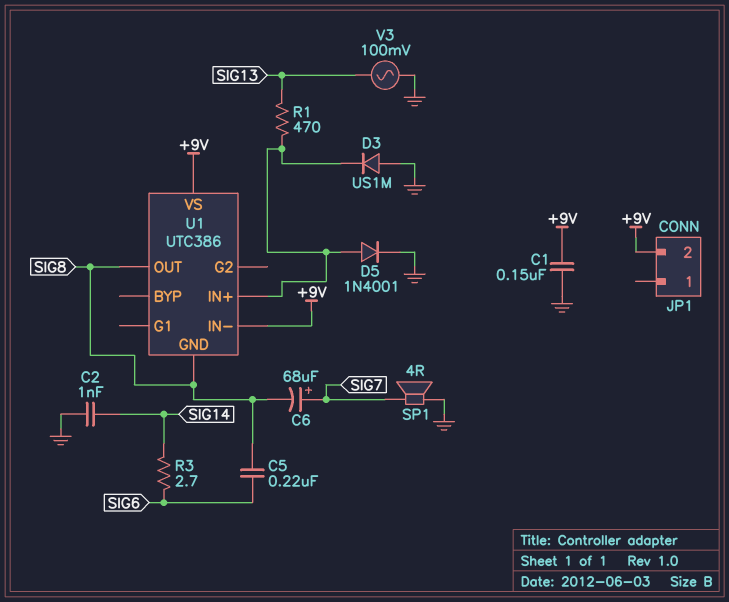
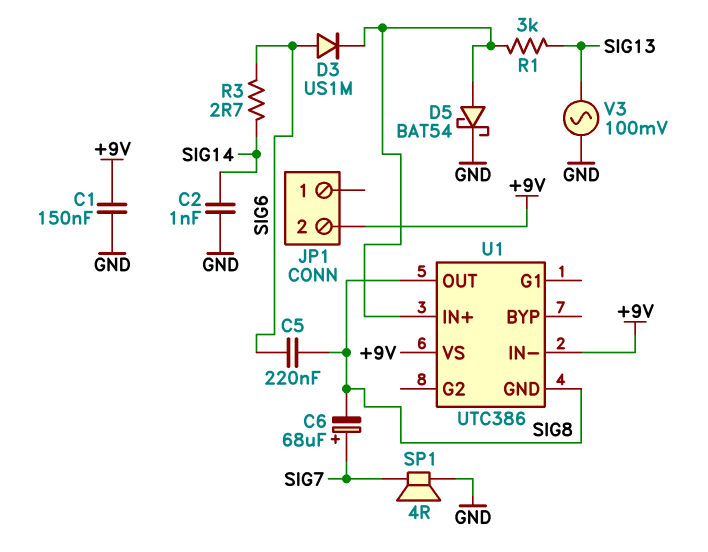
D3: diode US1M (A GND, K U1/IN+) -> diode US1M (A SIG6, K U1/IN+)
D5: diode 1N4001 (A U1/IN+, K GND) -> schottky BAT54 (A U1/IN+, K GND)
R1: 470 (SIG13, U1/IN+) -> 3k (SIG13, U1/IN+)

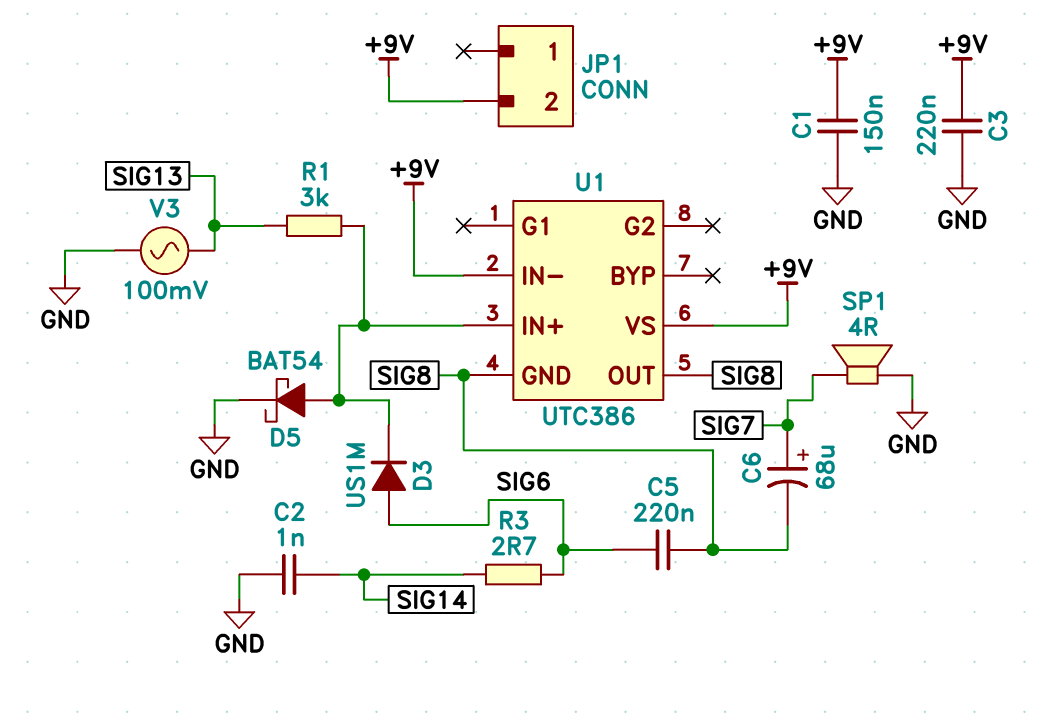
C3: none -> 220nF (+9V, GND)

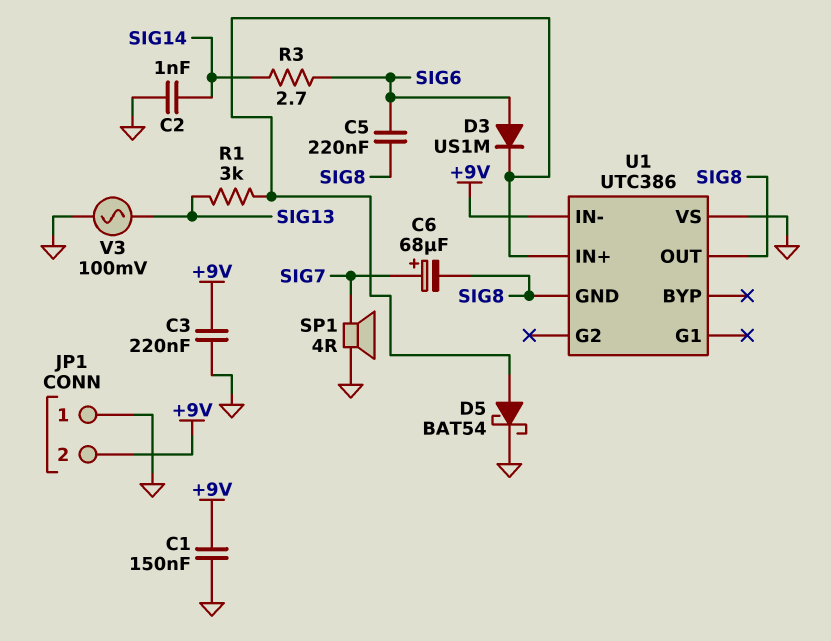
JP1 pin 1: none -> GND
U1 pin VS: +9V -> GND

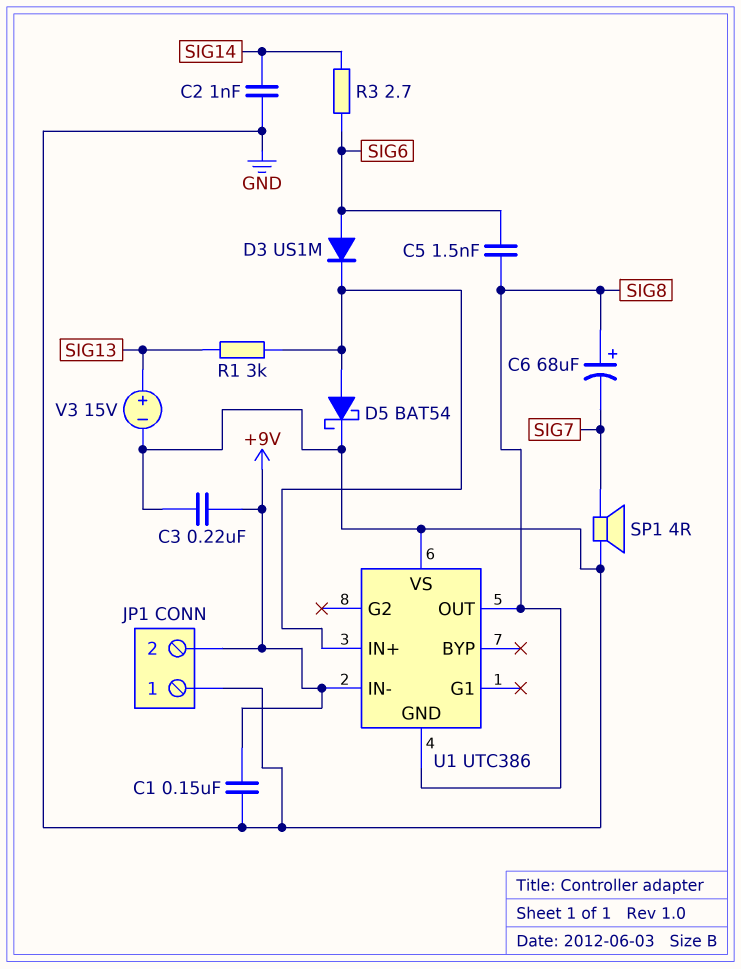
C5: 220nF (SIG6, SIG8) -> 1.5nF (SIG6, SIG8)
C6: 68uF (plus SIG7, minus SIG8) -> 68uF (plus SIG8, minus SIG7)
V3: AC 100mV (GND, SIG13) -> 15V (plus SIG13, minus GND)

